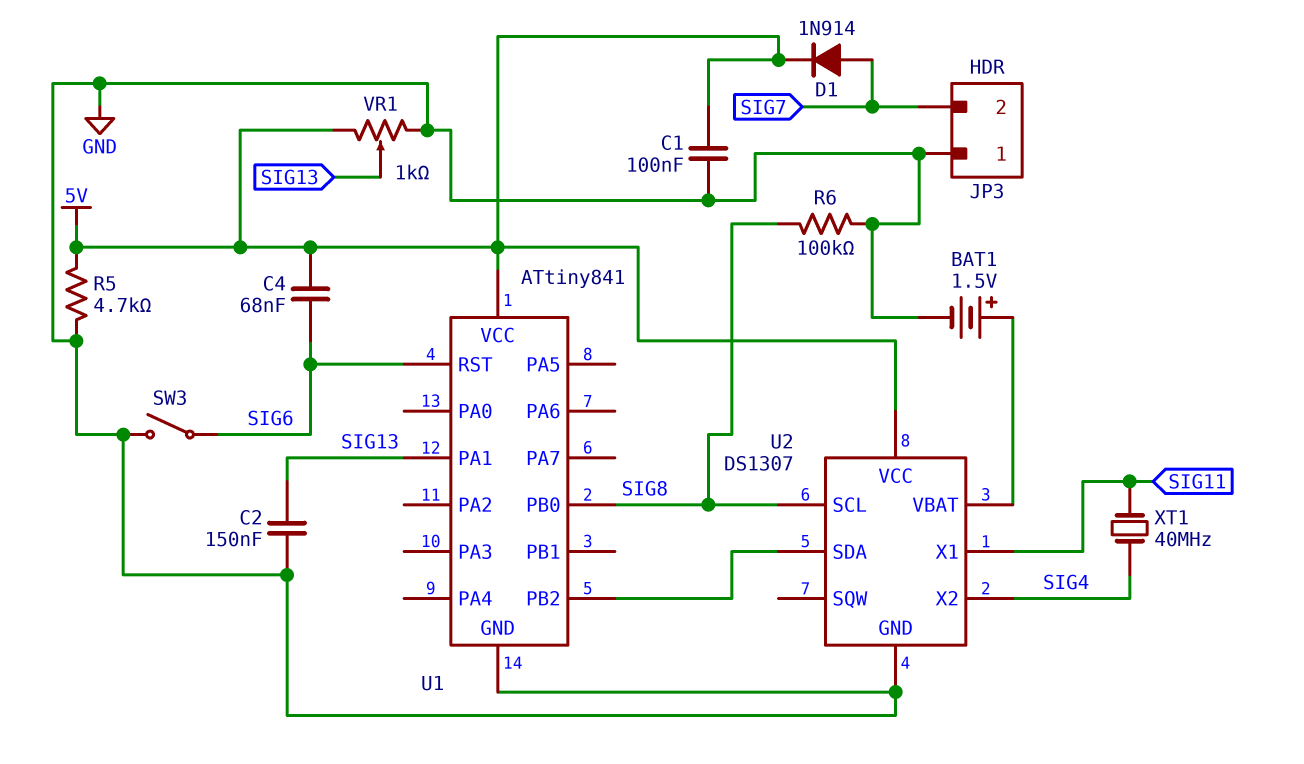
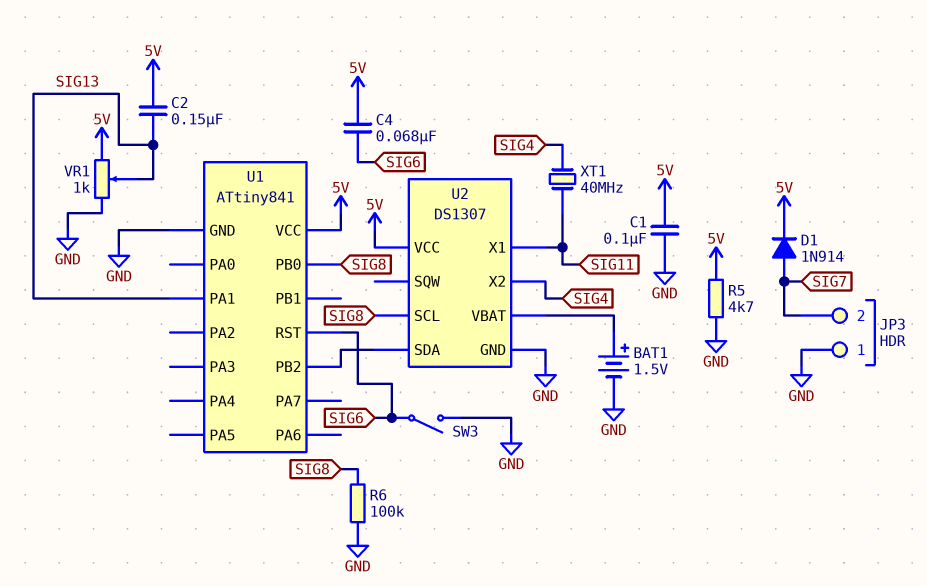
C2: 150nF (GND, SIG13) -> 150nF (5V, SIG13)

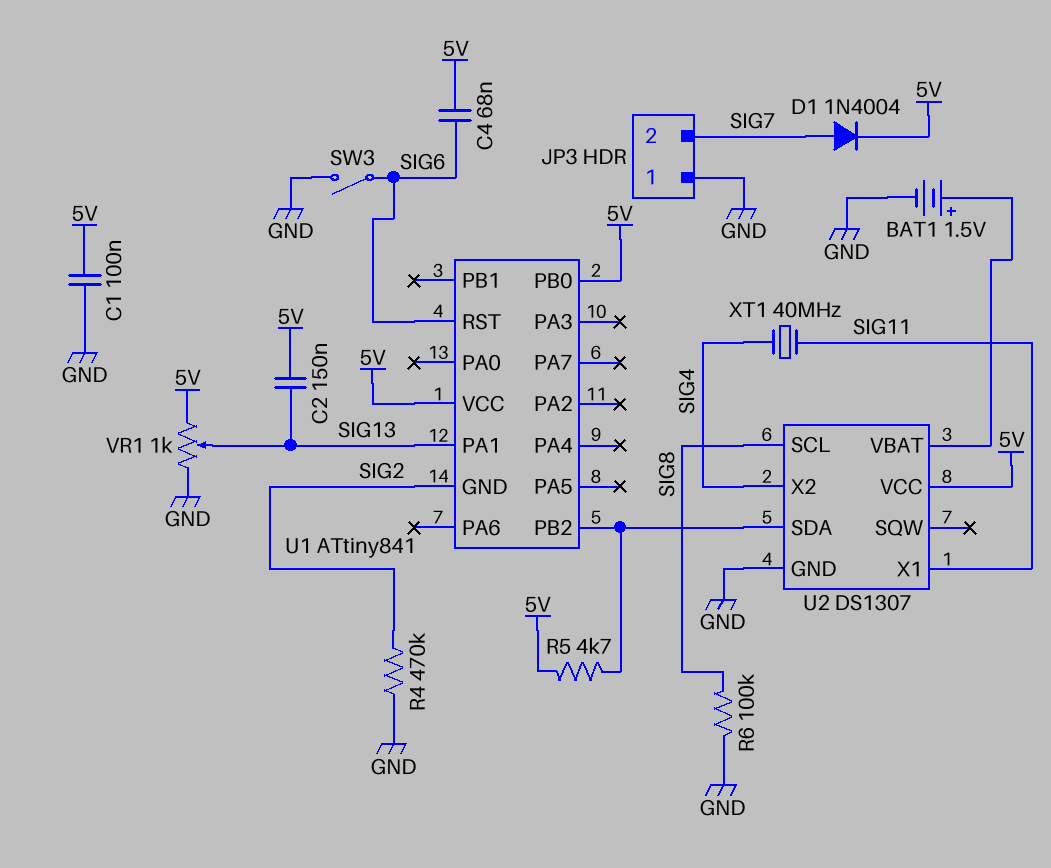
D1: diode 1N914 (A SIG7, K 5V) -> diode 1N4004 (A SIG7, K 5V)
R4: none -> 470k (GND, SIG2)
R5: 4.7k (5V, GND) -> 4.7k (5V, U1/PB2)
U1 pin GND: GND -> SIG2
U1 pin PB0: SIG8 -> 5V

